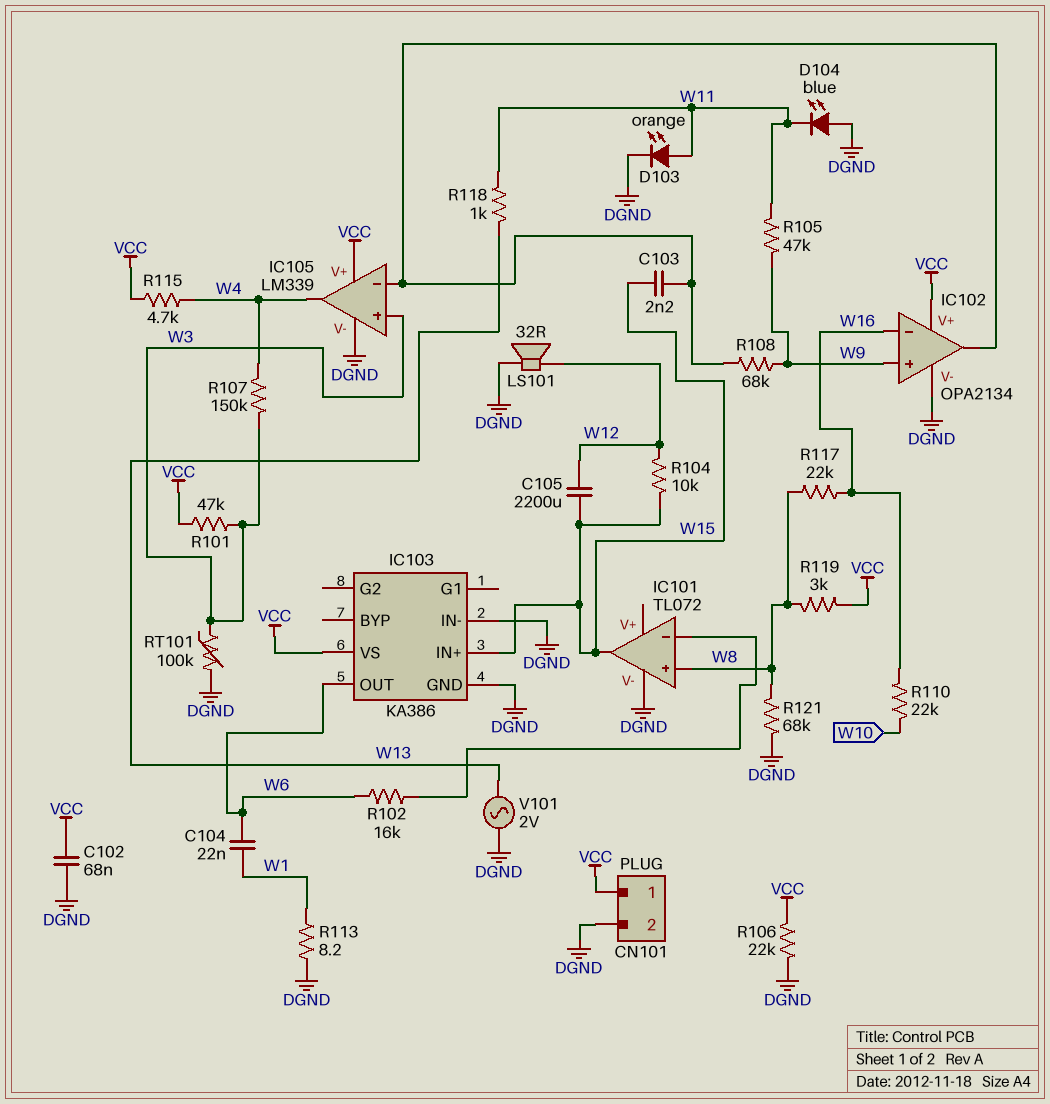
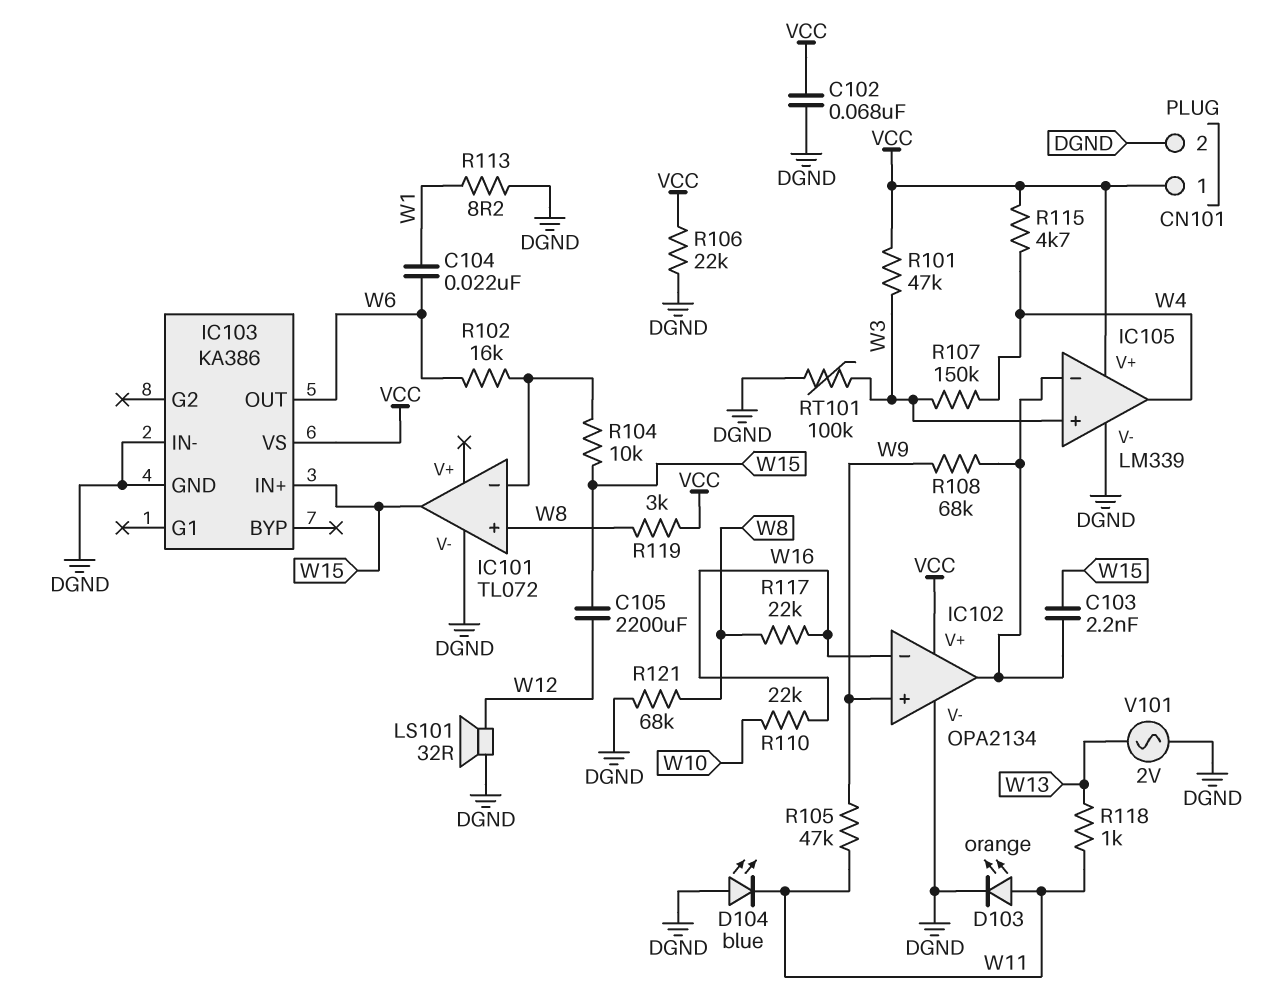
R104: 10k (W12, W15) -> 10k (IC101/in-, W15)

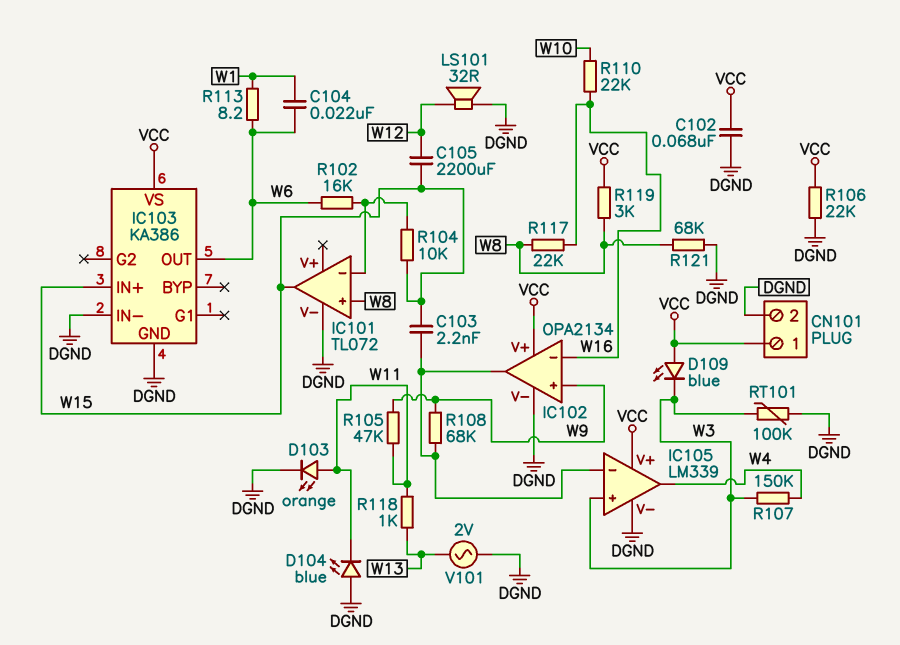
D109: none -> LED blue (A VCC, K W3)
R101: 47k (VCC, W3) -> none
R113: 8.2 (DGND, W1) -> 8.2 (W1, W6)
R115: 4.7k (VCC, W4) -> none

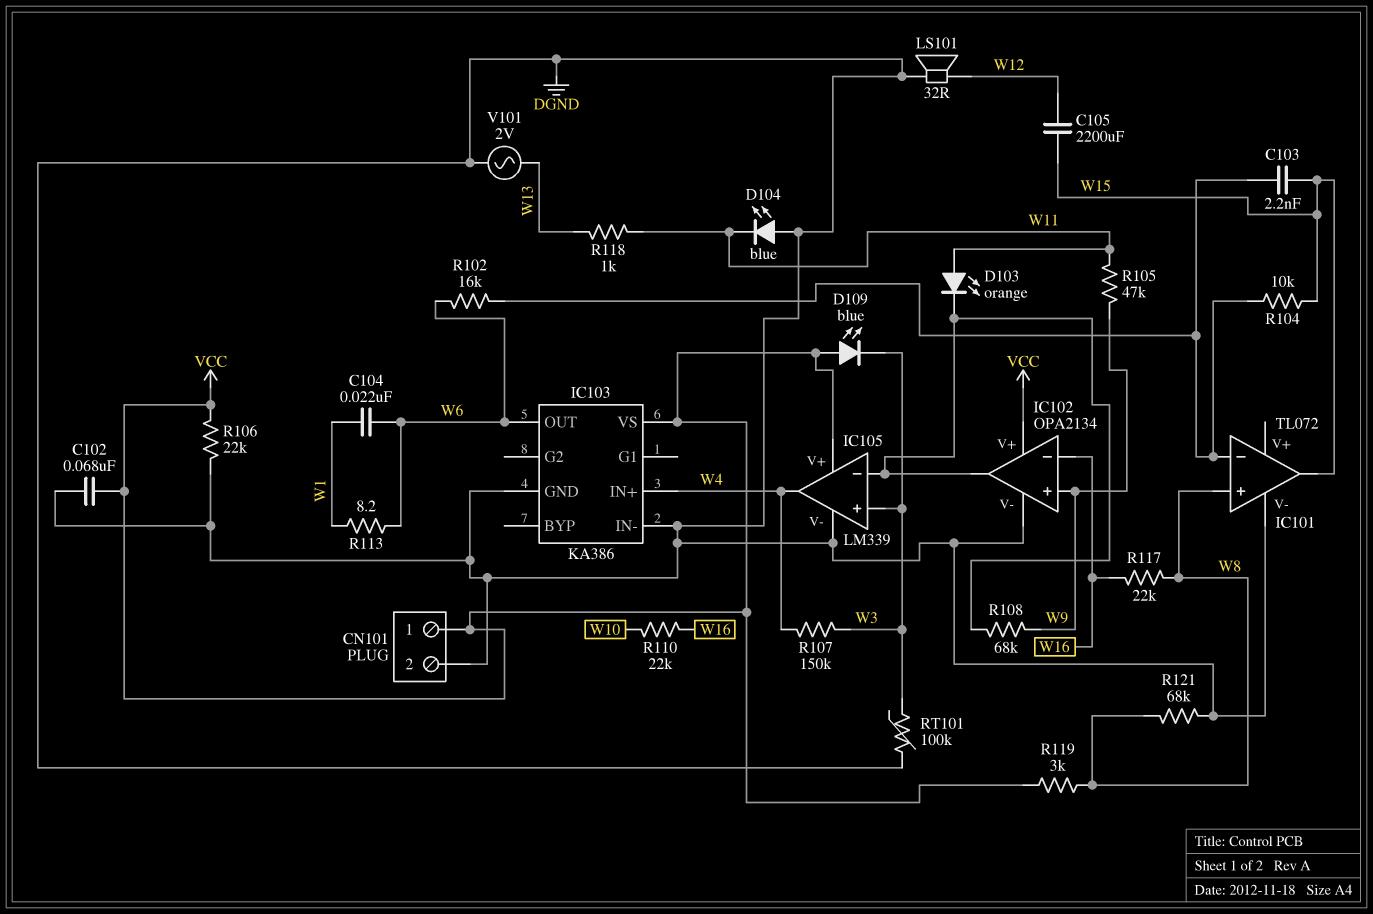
C103: 2.2nF (IC102/out, W15) -> 2.2nF (IC101/in-, W15)
D103: LED orange (A W11, K DGND) -> LED orange (A W11, K IC102/out)
IC103 pin IN+: W15 -> W4

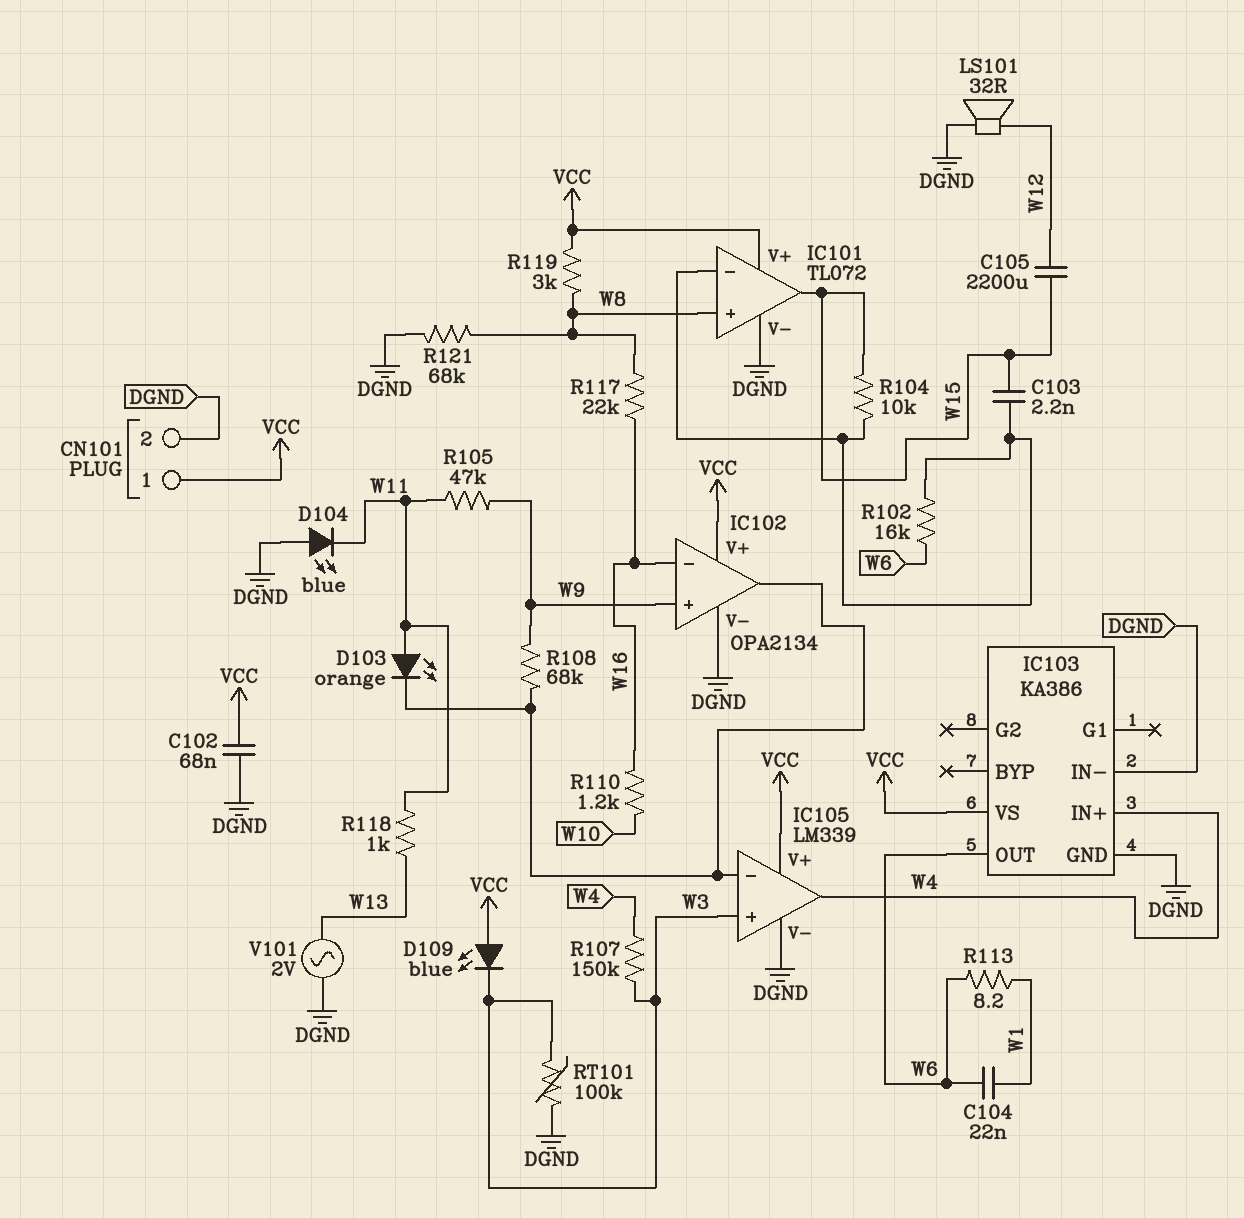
IC101 pin V+: none -> VCC
R106: 22k (DGND, VCC) -> none
R110: 22k (W10, W16) -> 1.2k (W10, W16)

